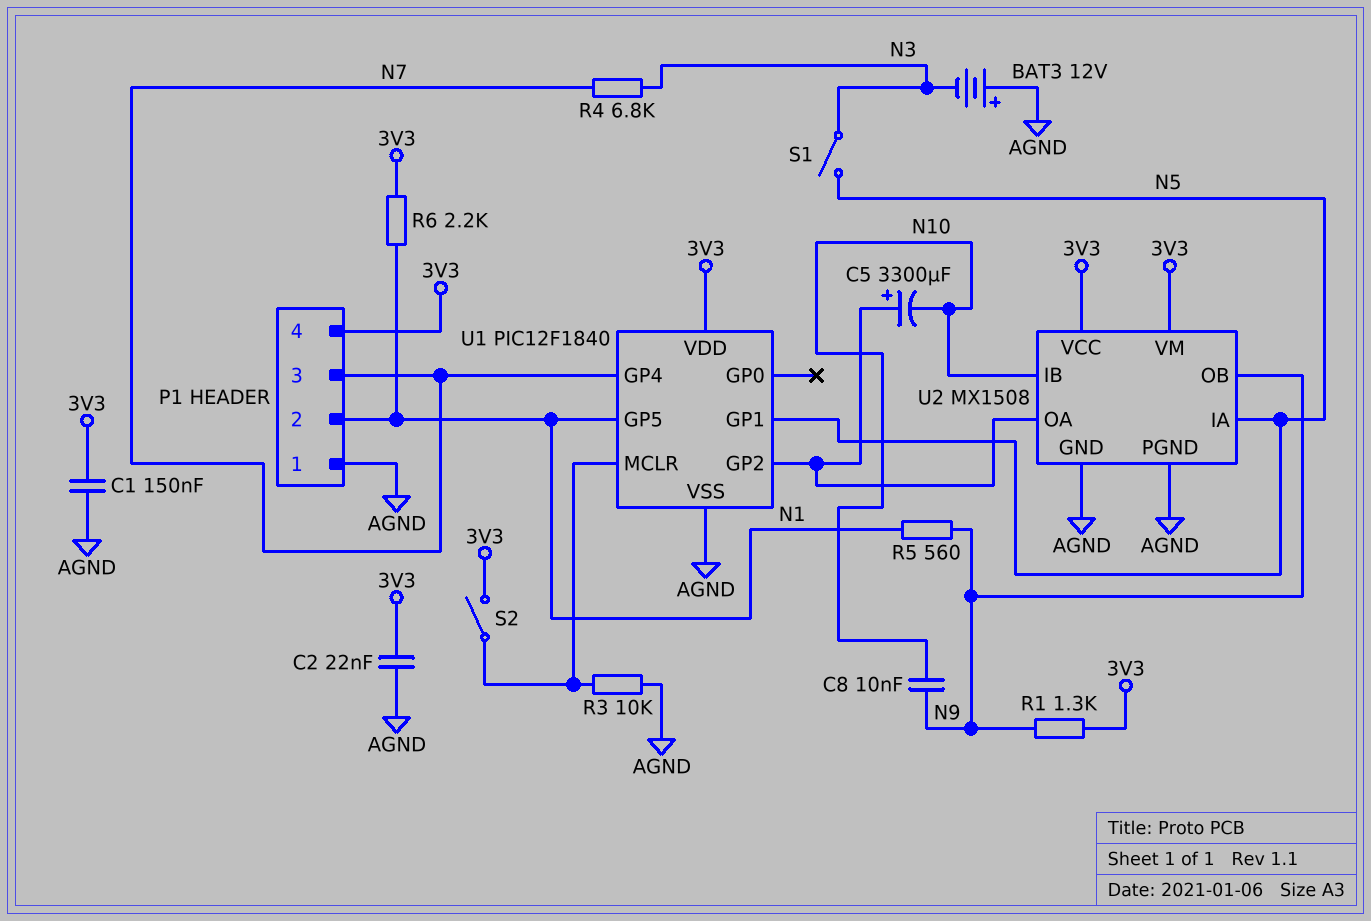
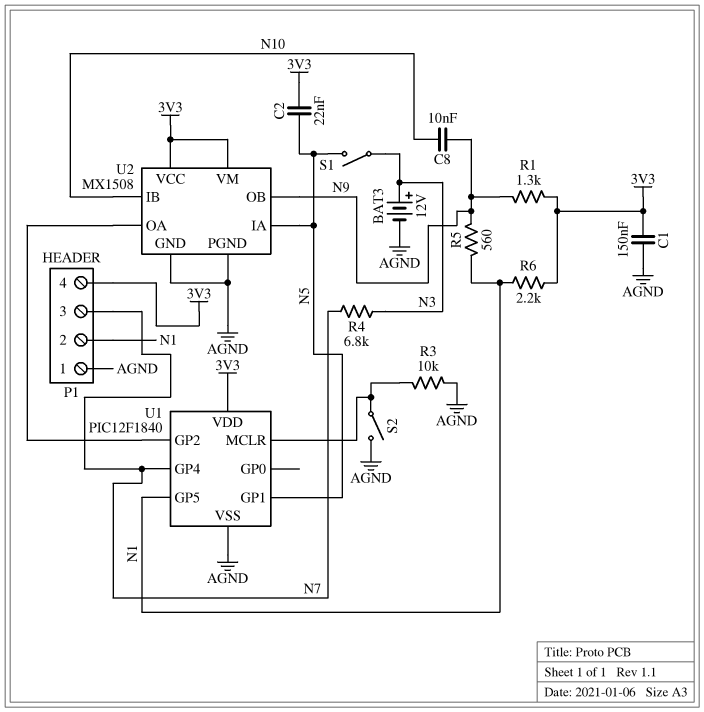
BAT3: 12V (plus AGND, minus N3) -> 12V (plus N3, minus AGND)
C2: 22nF (3V3, AGND) -> 22nF (3V3, N5)
C5: 3300uF (plus U1/GP2, minus N10) -> none
S2: switch (3V3, U1/MCLR) -> switch (AGND, U1/MCLR)

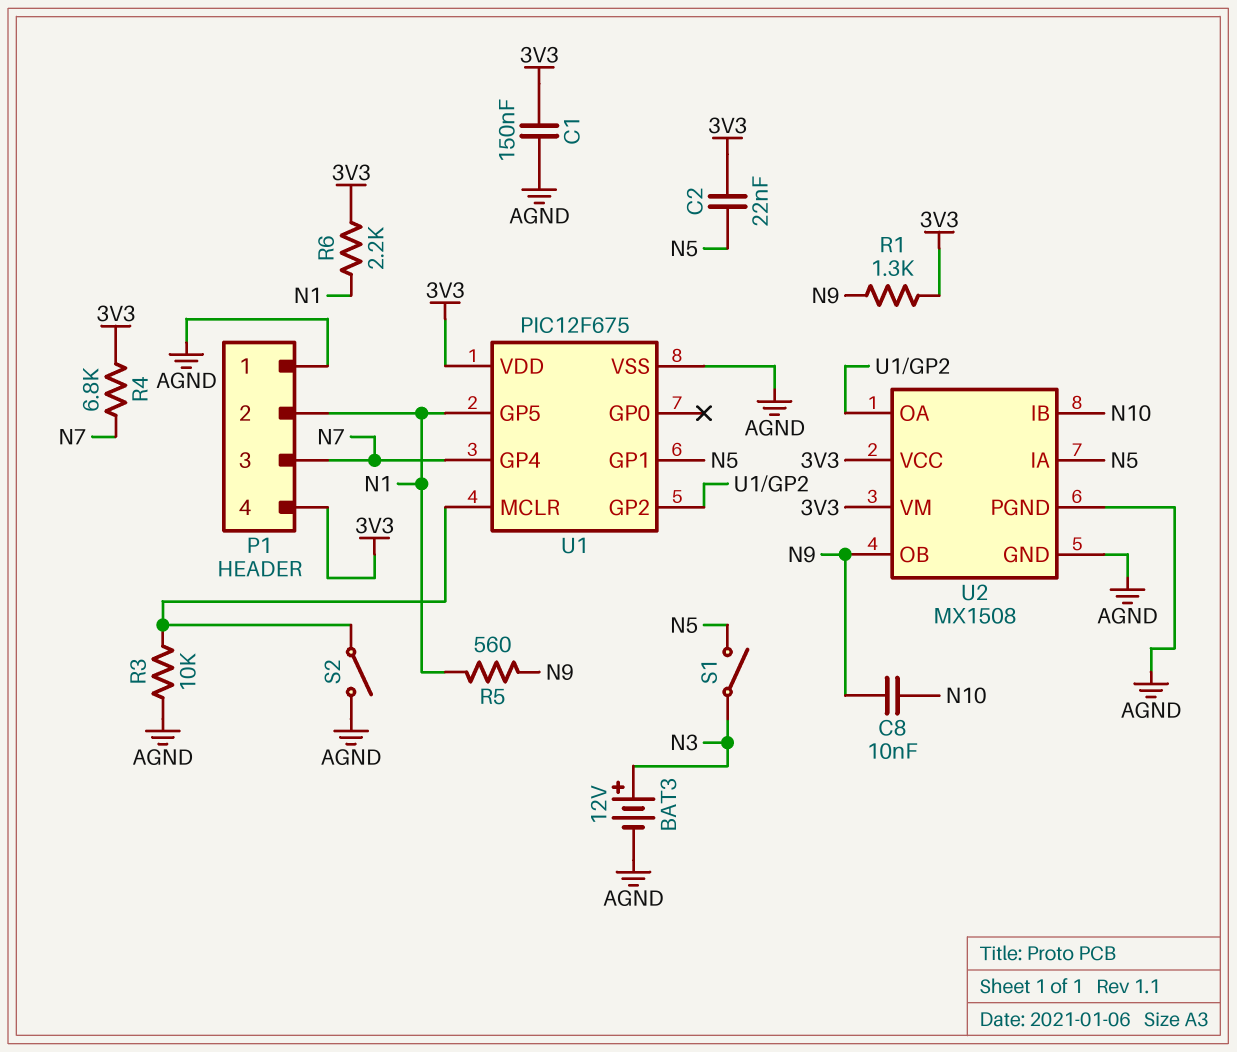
R4: 6.8k (N3, N7) -> 6.8k (3V3, N7)
U1: PIC12F1840 -> PIC12F675

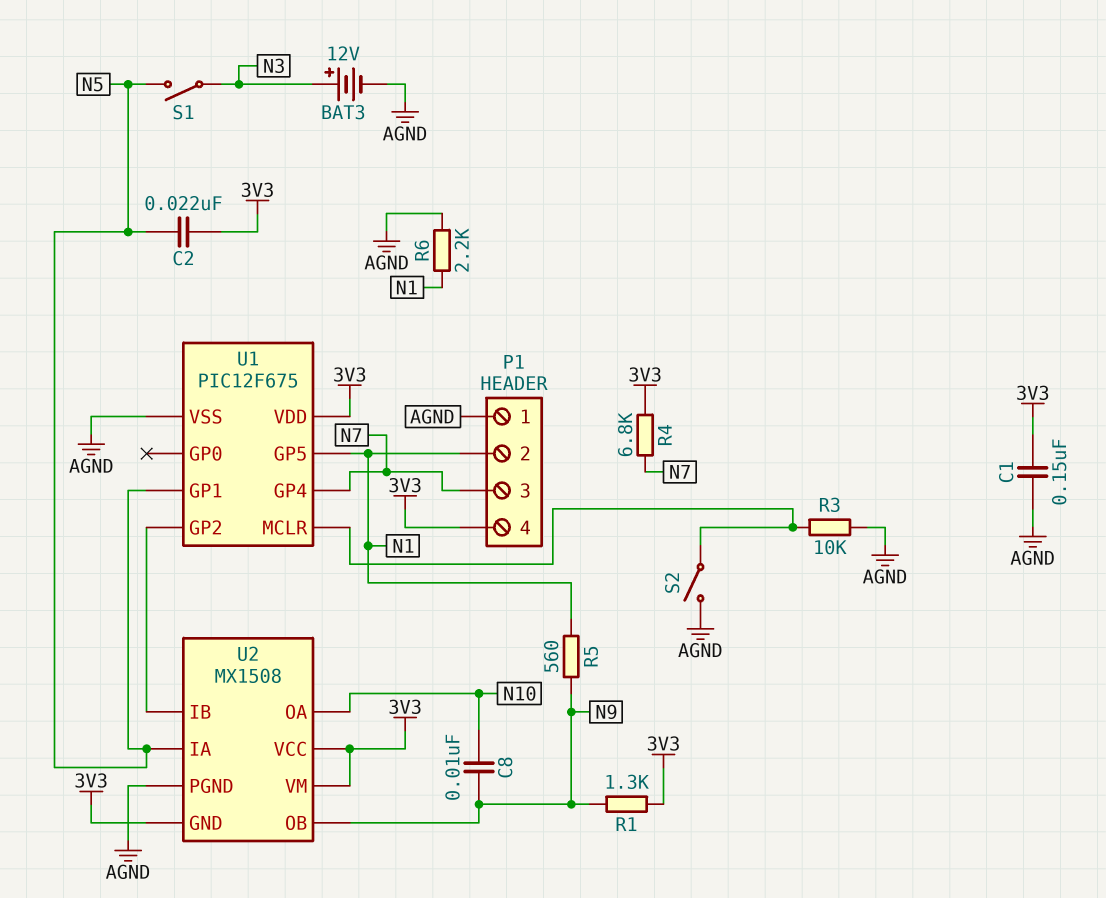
R6: 2.2k (3V3, N1) -> 2.2k (AGND, N1)
U2 pin GND: AGND -> 3V3
U2 pin IB: N10 -> U1/GP2
U2 pin OA: U1/GP2 -> N10

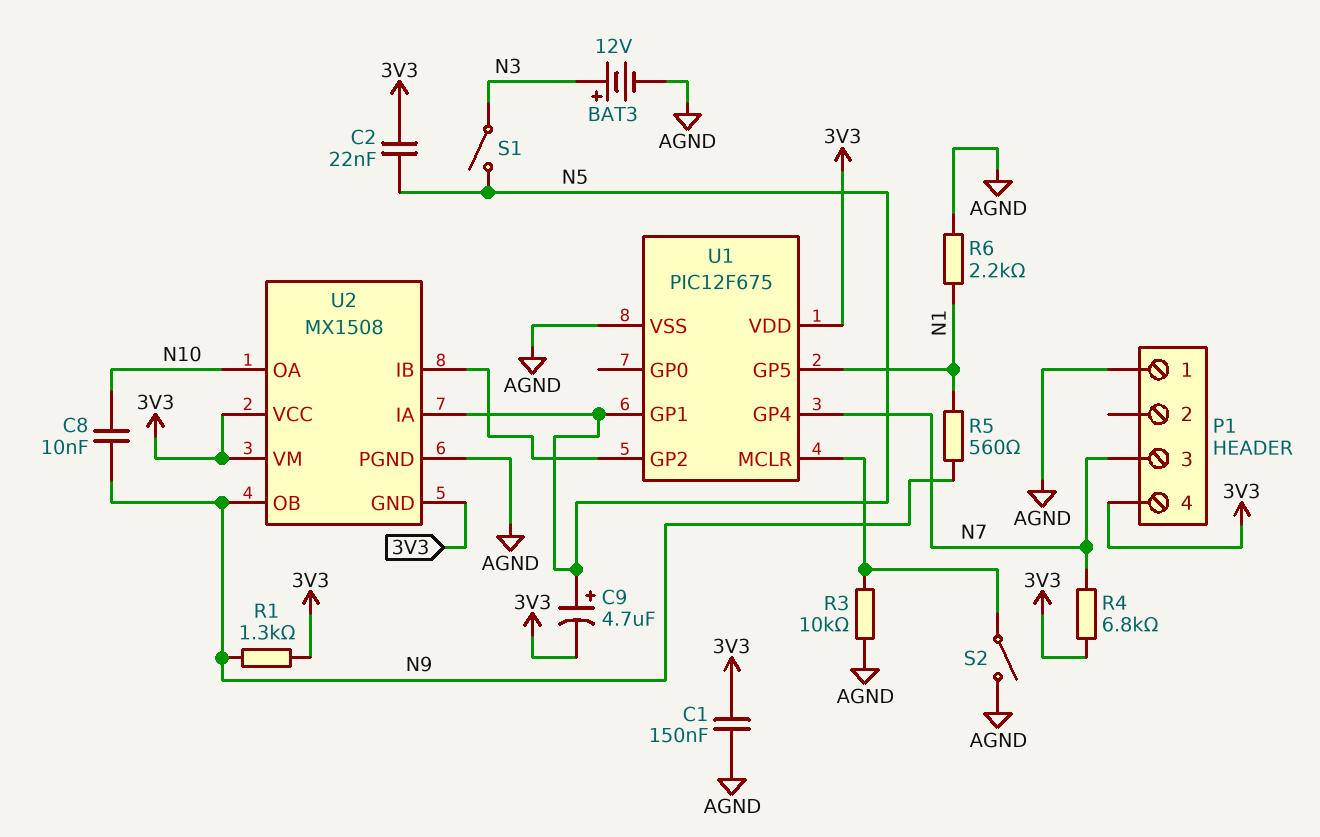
C9: none -> 4.7uF (plus N5, minus 3V3)
P1 pin 2: N1 -> none

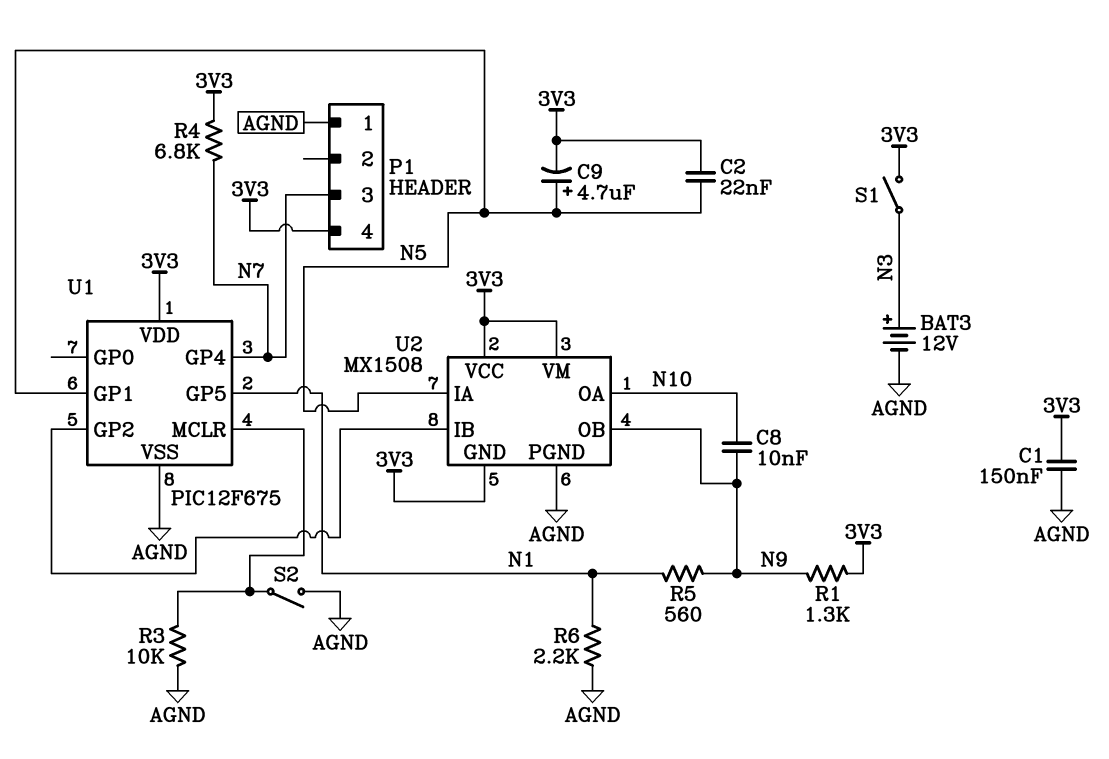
S1: switch (N3, N5) -> switch (3V3, N3)

